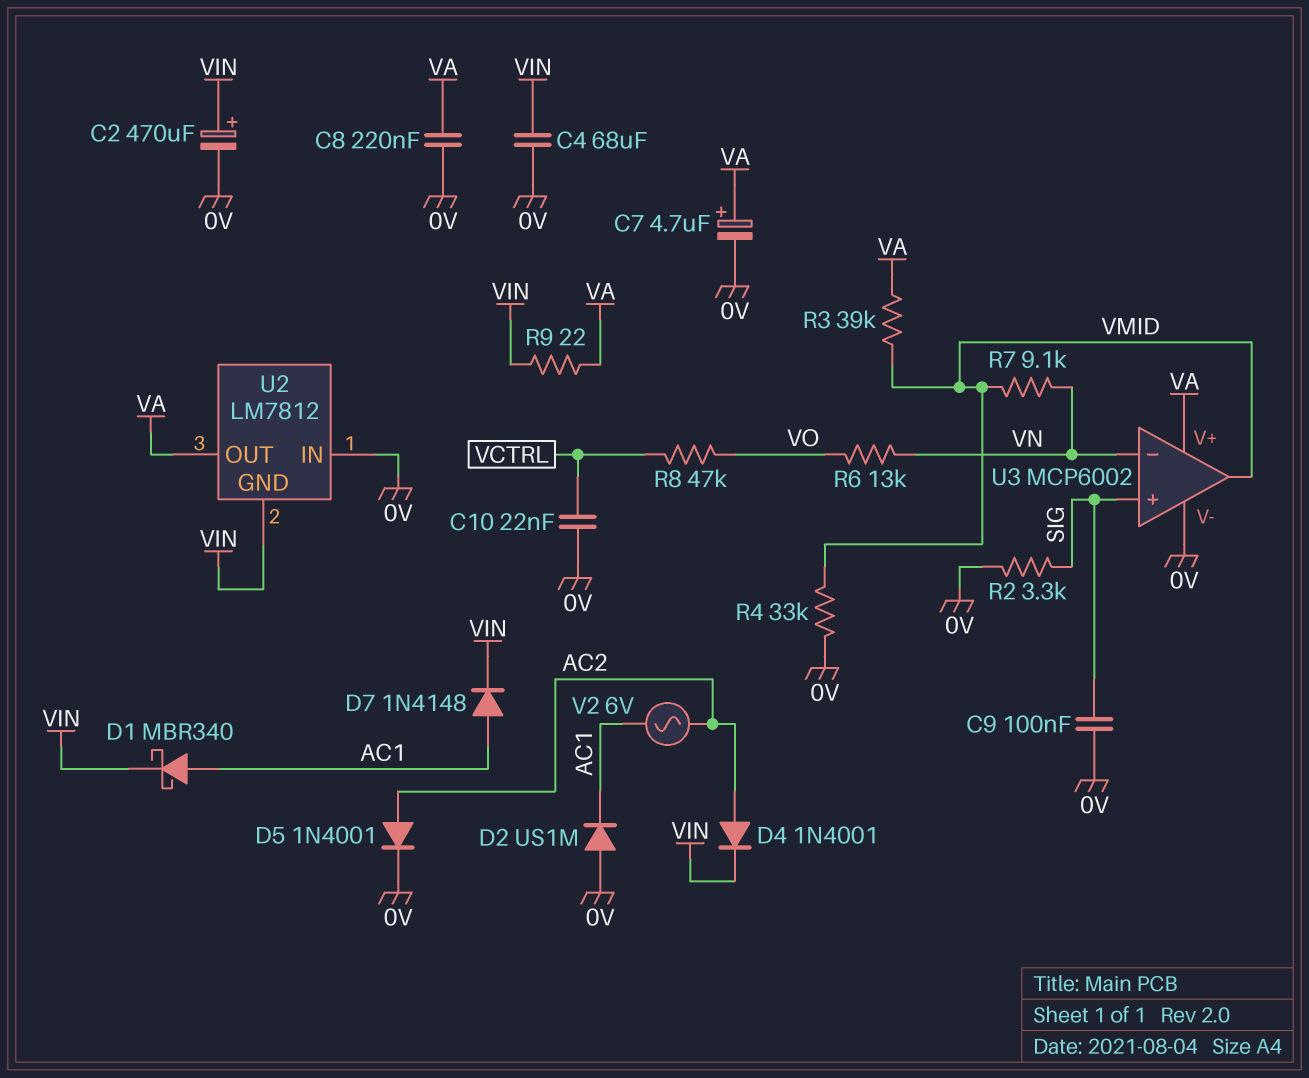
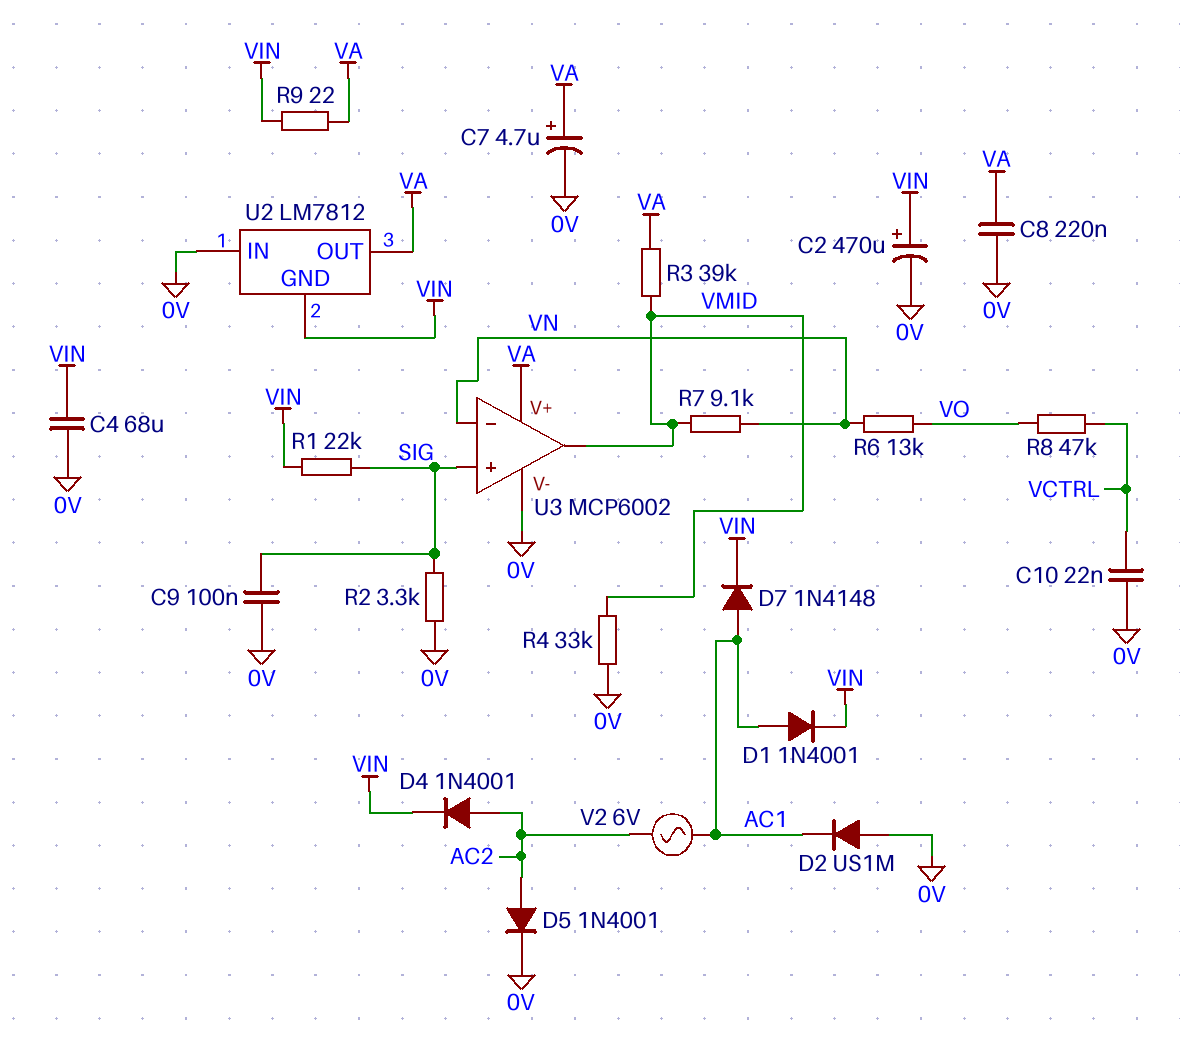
D1: schottky MBR340 (A AC1, K VIN) -> diode 1N4001 (A AC1, K VIN)
R1: none -> 22k (SIG, VIN)

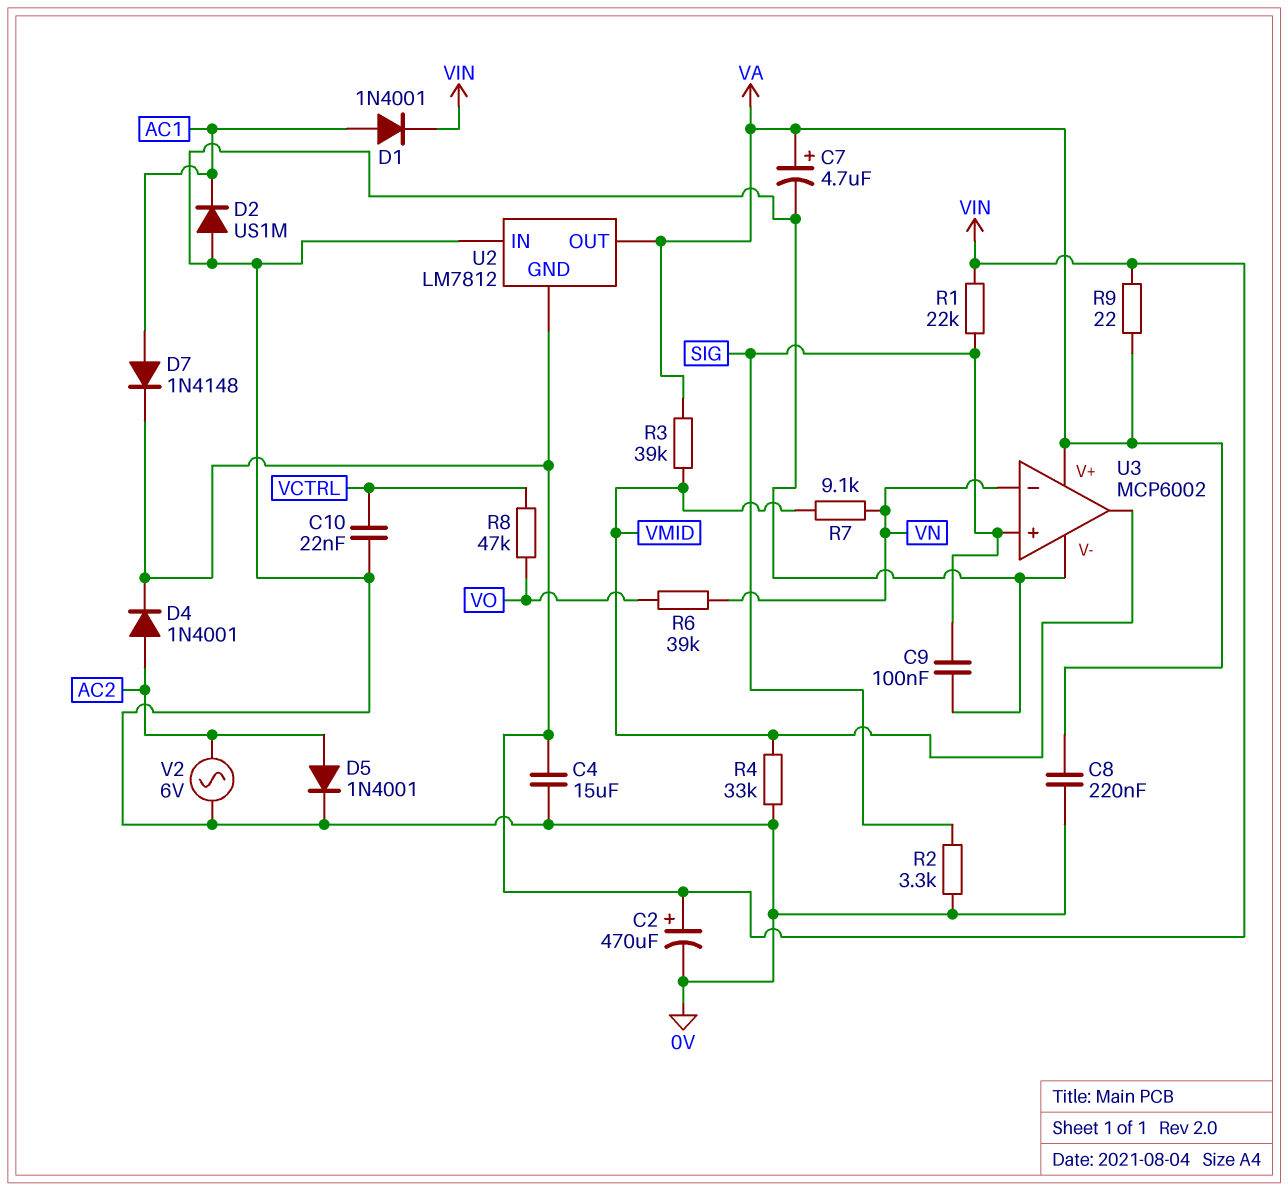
C4: 68uF (0V, VIN) -> 15uF (0V, VIN)
R6: 13k (VN, VO) -> 39k (VN, VO)
V2: AC 6V (AC1, AC2) -> AC 6V (0V, AC2)

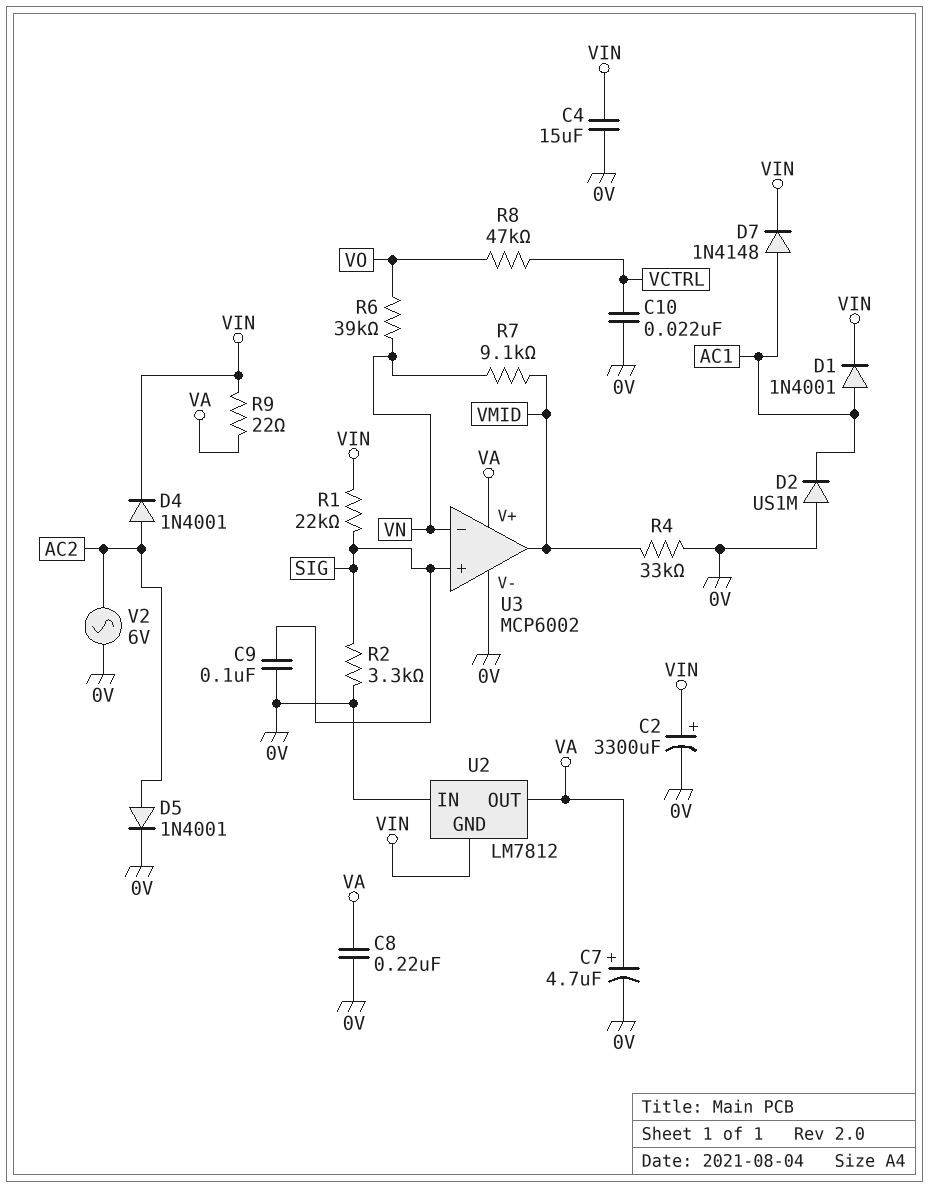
C2: 470uF (plus VIN, minus 0V) -> 3300uF (plus VIN, minus 0V)
R3: 39k (VA, VMID) -> none

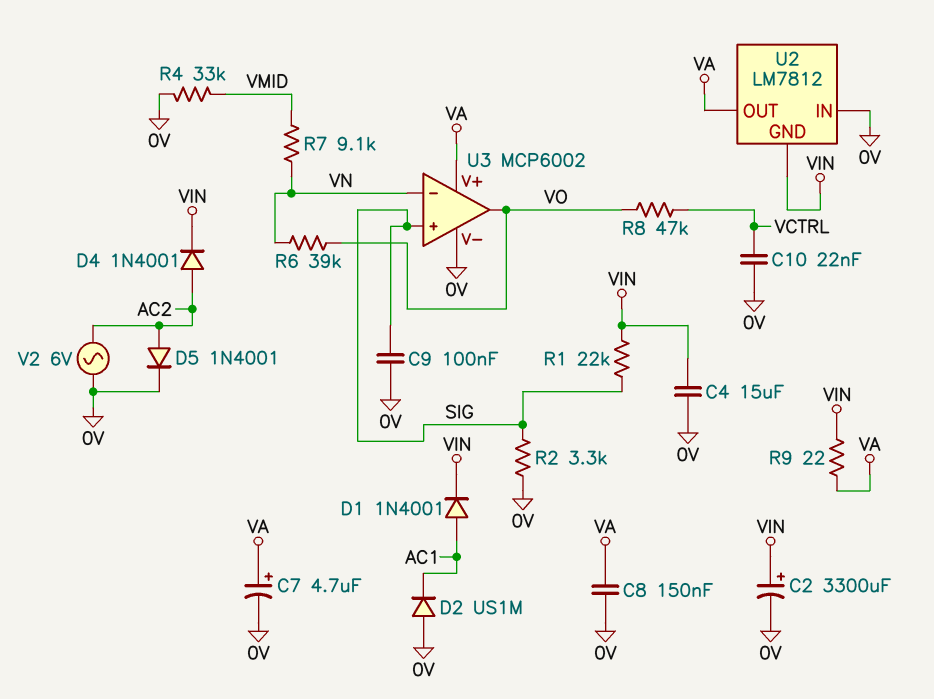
C8: 220nF (0V, VA) -> 150nF (0V, VA)
D7: diode 1N4148 (A AC1, K VIN) -> none
U3 pin out: VMID -> VO

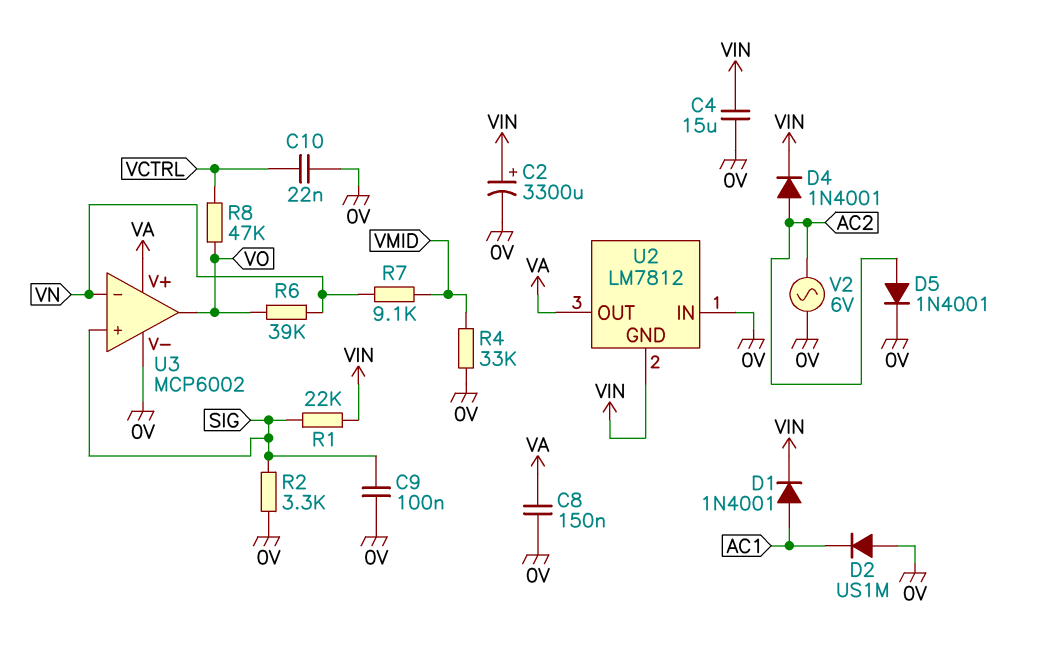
C7: 4.7uF (plus VA, minus 0V) -> none
R9: 22 (VA, VIN) -> none

